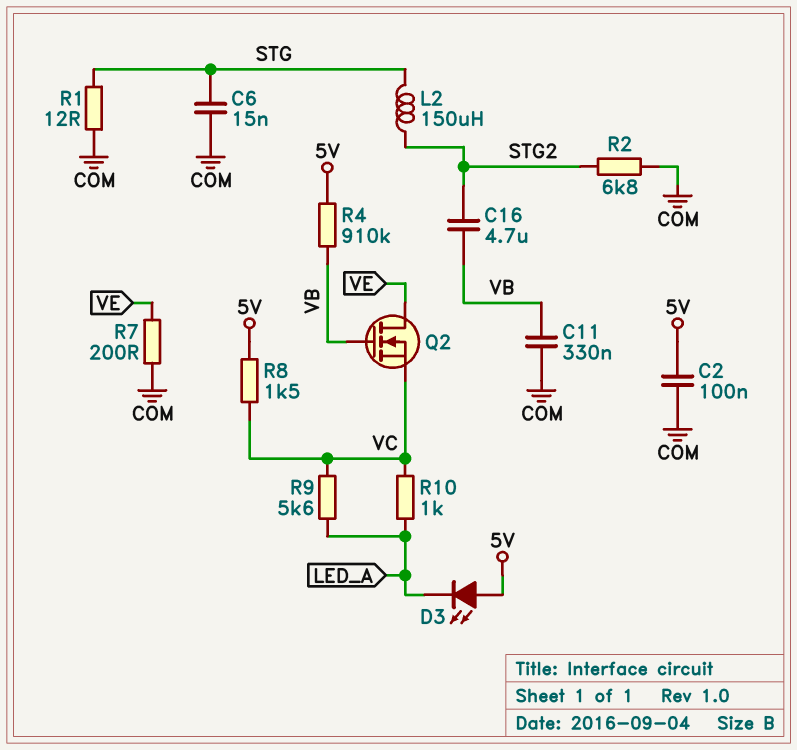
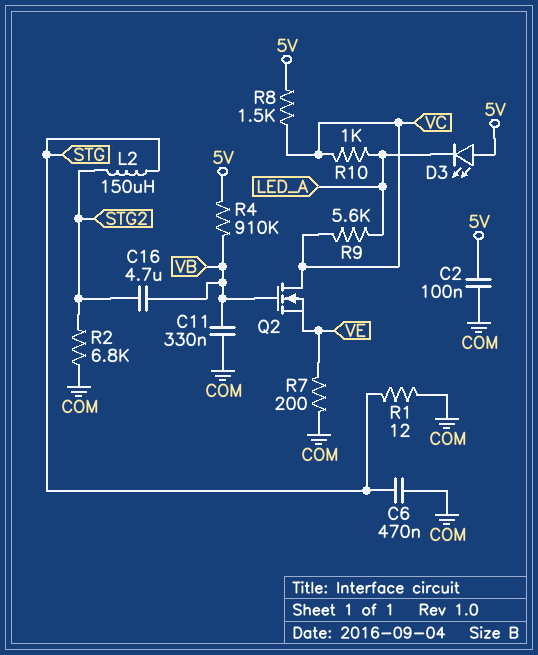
C6: 15nF (COM, STG) -> 470nF (COM, STG)
Q2: NMOS (G VB, D VE, S VC) -> NMOS (G VB, D VC, S VE)

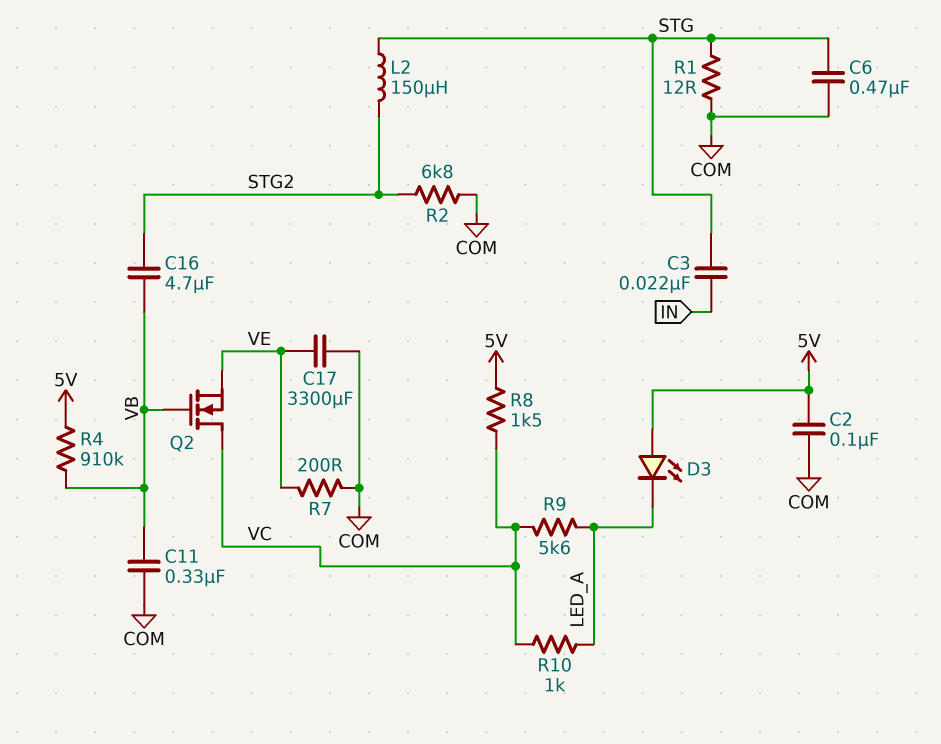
C3: none -> 22nF (IN, STG)
C17: none -> 3300uF (COM, VE)

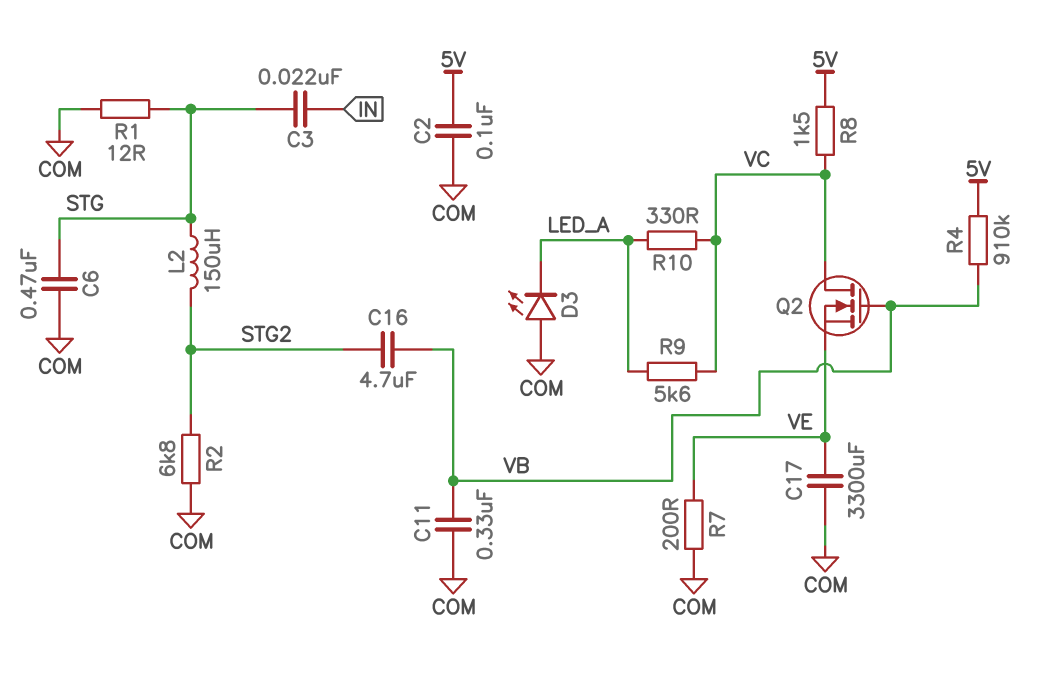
D3: LED (A 5V, K LED_A) -> LED (A COM, K LED_A)
R10: 1k (LED_A, VC) -> 330 (LED_A, VC)

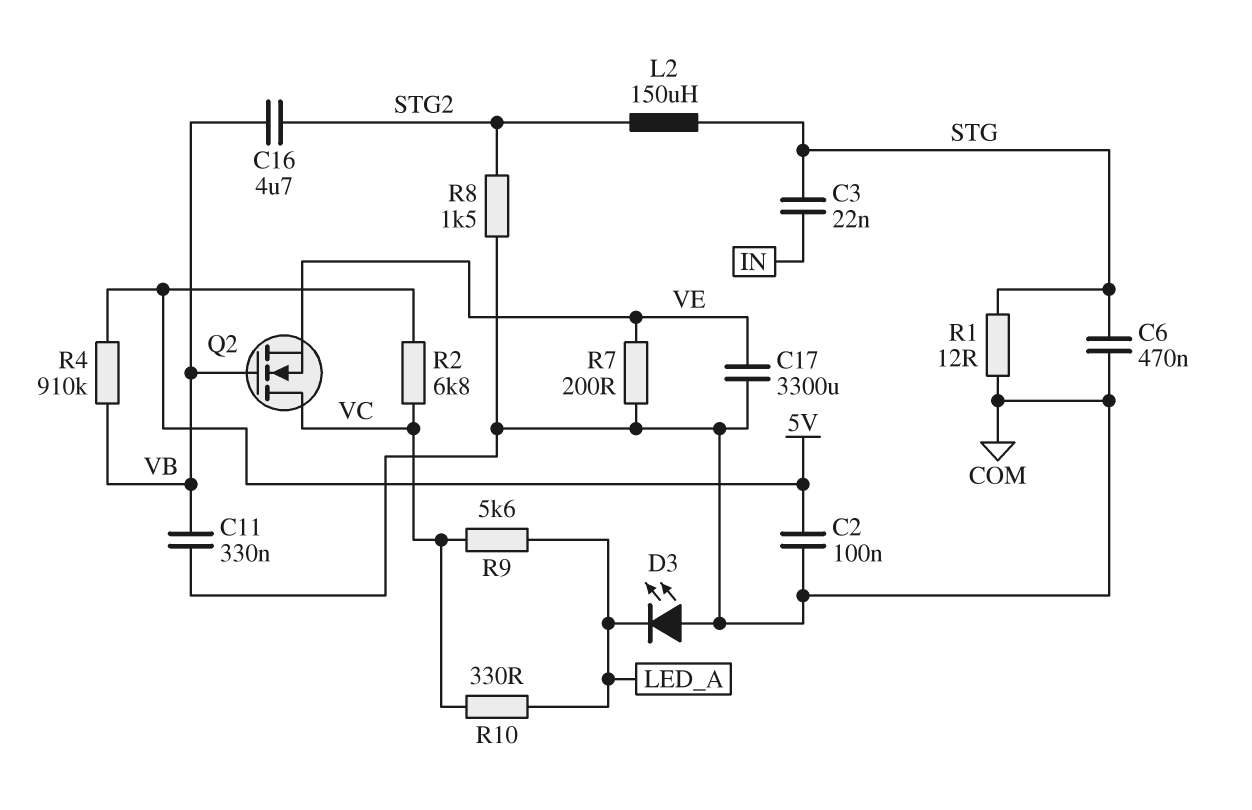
R2: 6.8k (COM, STG2) -> 6.8k (5V, VC)
R8: 1.5k (5V, VC) -> 1.5k (COM, STG2)

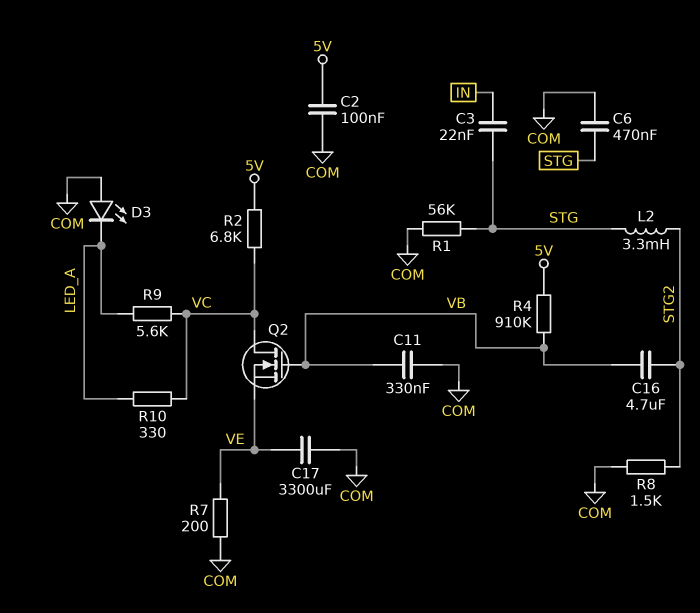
L2: 150uH (STG, STG2) -> 3.3mH (STG, STG2)
R1: 12 (COM, STG) -> 56k (COM, STG)

